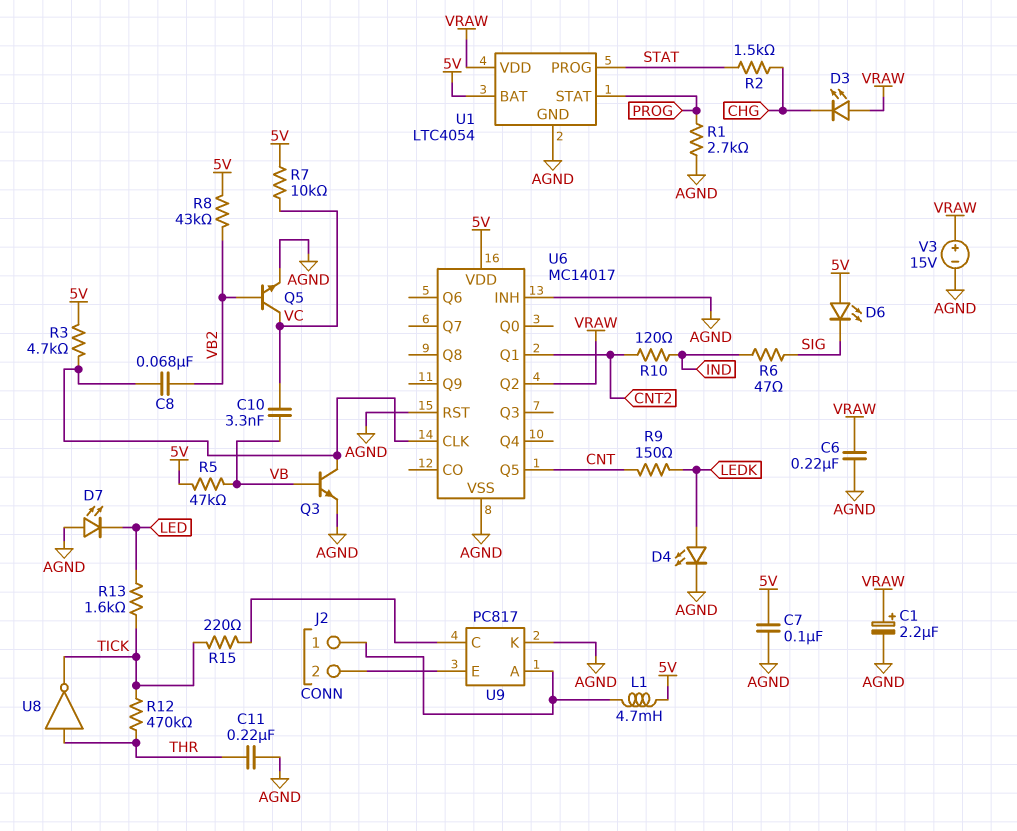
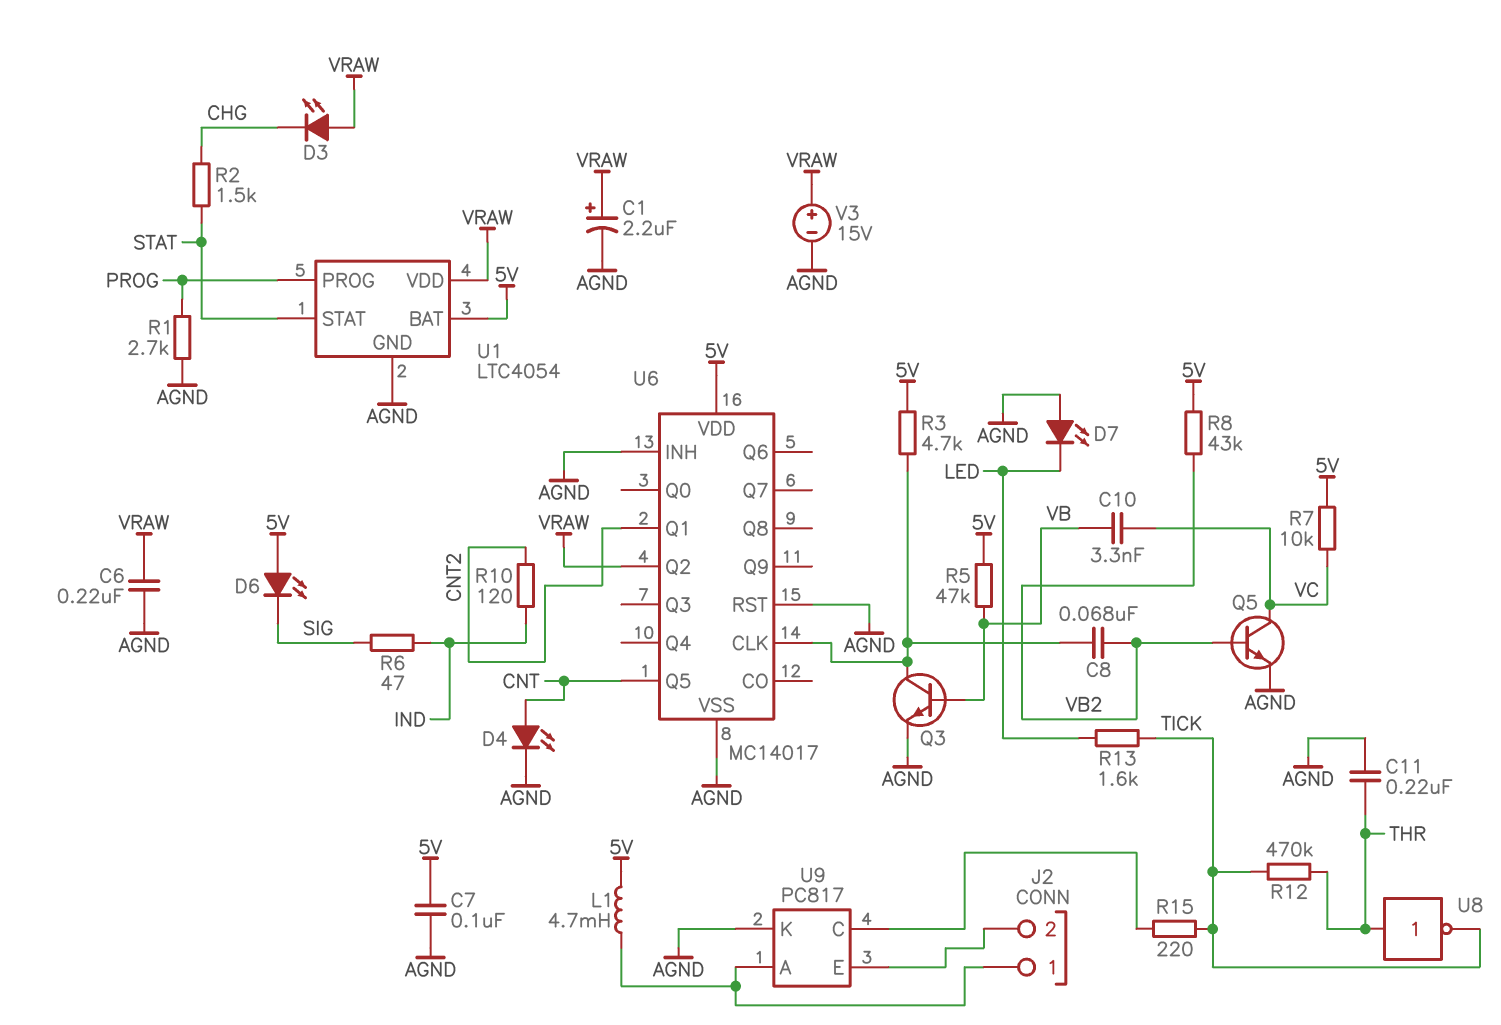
D4: LED (A LEDK, K AGND) -> LED (A CNT, K AGND)
R9: 150 (CNT, LEDK) -> none
U1 pin PROG: STAT -> PROG
U1 pin STAT: PROG -> STAT

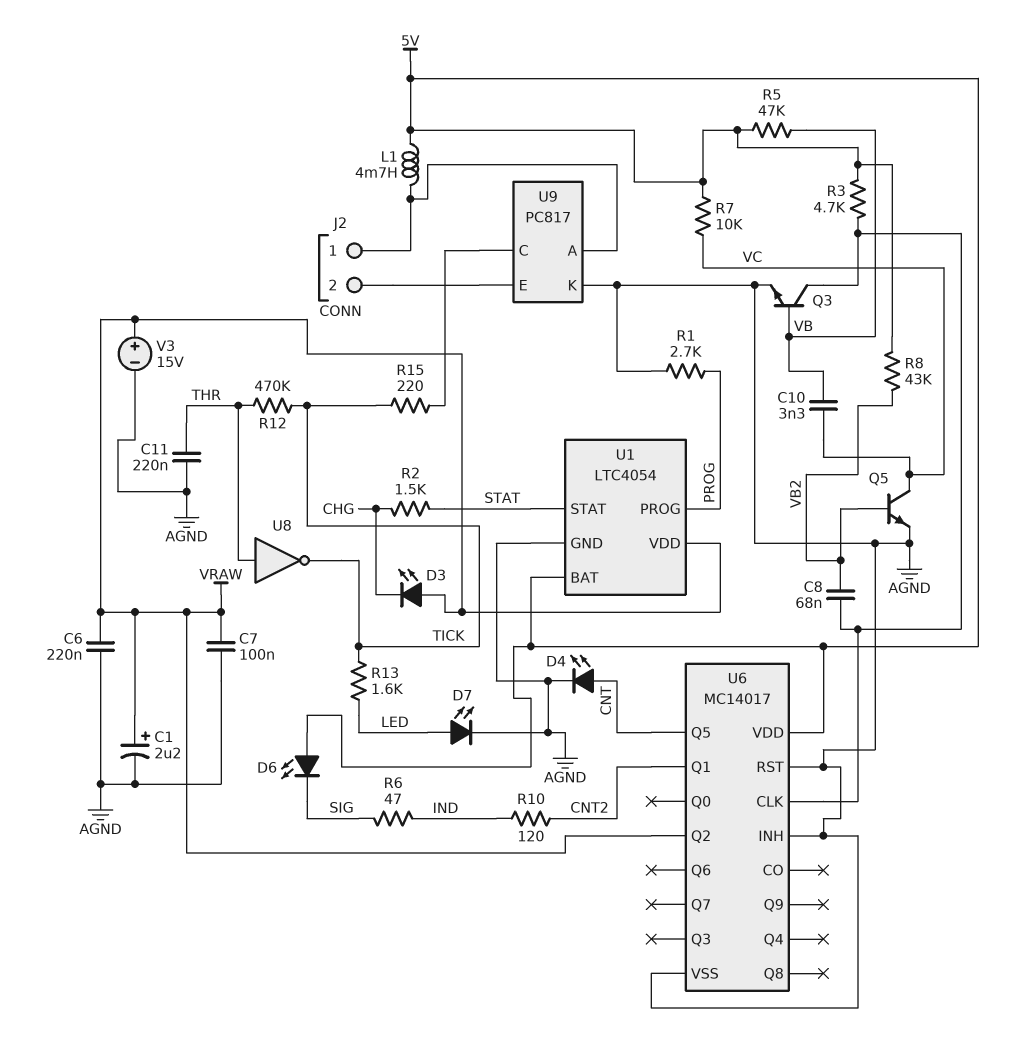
C7: 100nF (5V, AGND) -> 100nF (AGND, VRAW)
D7: LED (A AGND, K LED) -> LED (A LED, K AGND)

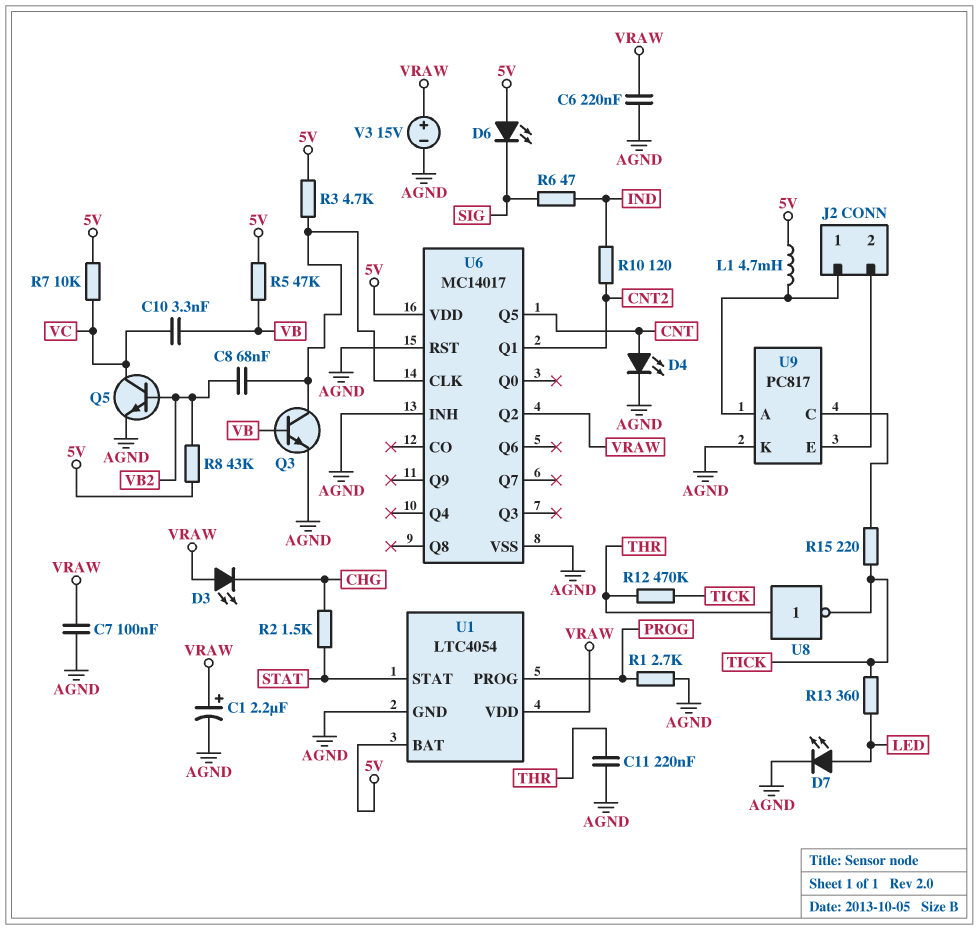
R13: 1.6k (LED, TICK) -> 360 (LED, TICK)

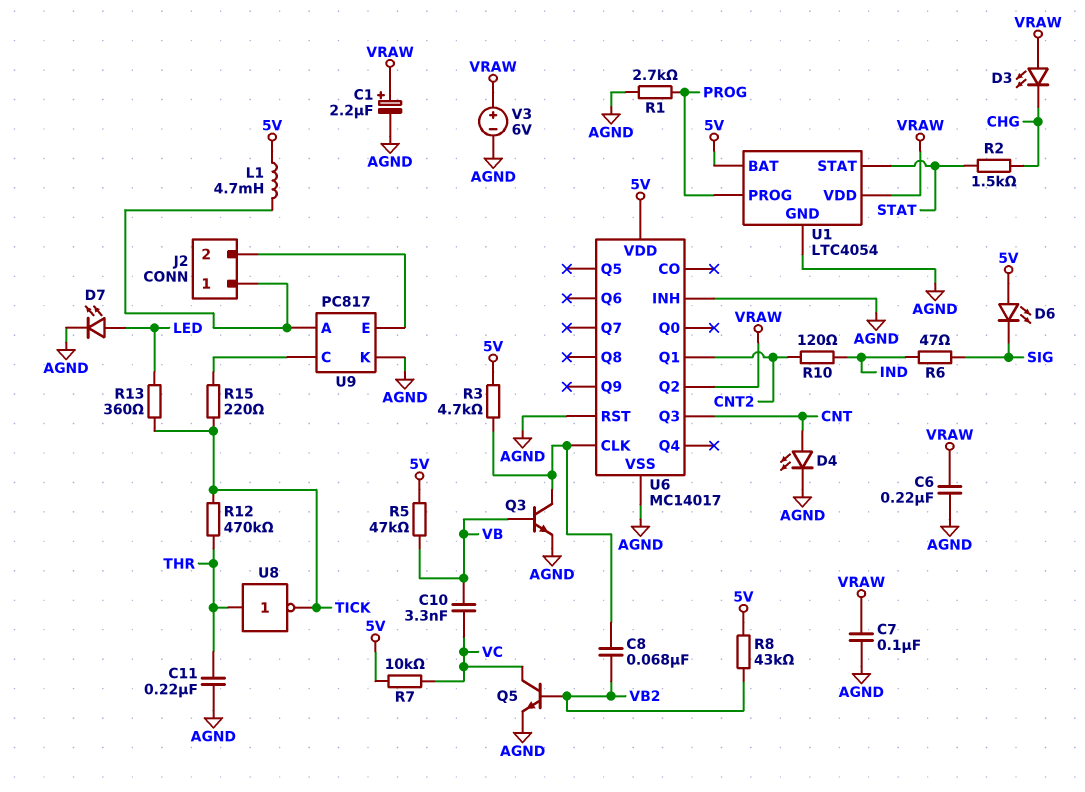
U6 pin Q3: none -> CNT
U6 pin Q5: CNT -> none
V3: 15V (plus VRAW, minus AGND) -> 6V (plus VRAW, minus AGND)

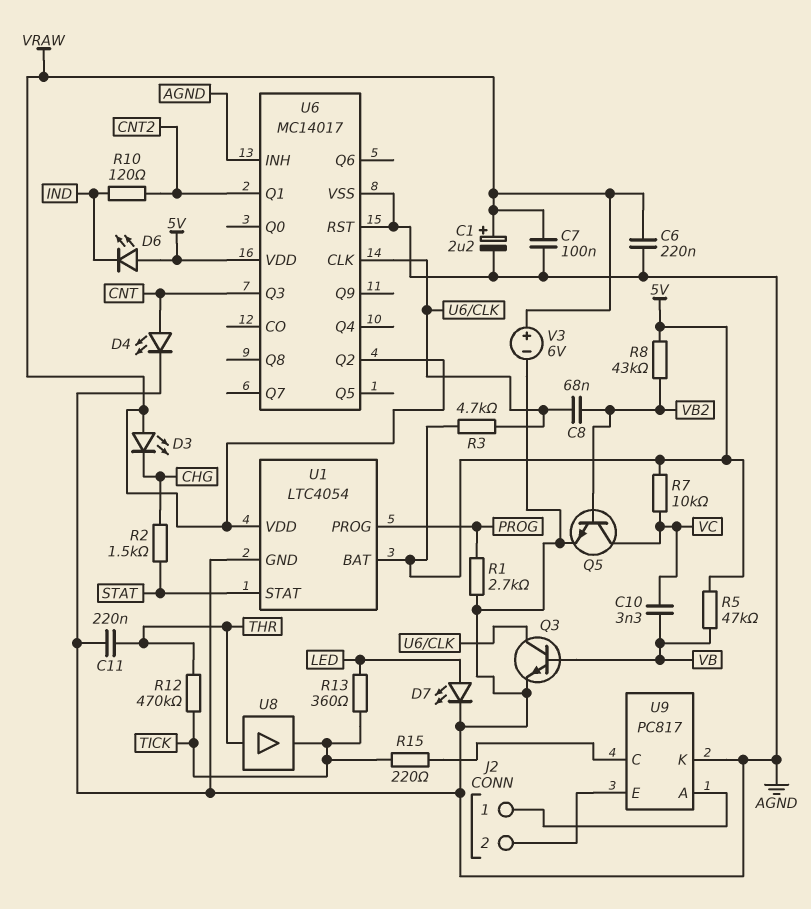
D6: LED (A 5V, K SIG) -> LED (A 5V, K IND)
L1: 4.7mH (5V, J2/1) -> none
R6: 47 (IND, SIG) -> none
U8: NOT (in THR, out TICK) -> buffer (in THR, out TICK)

